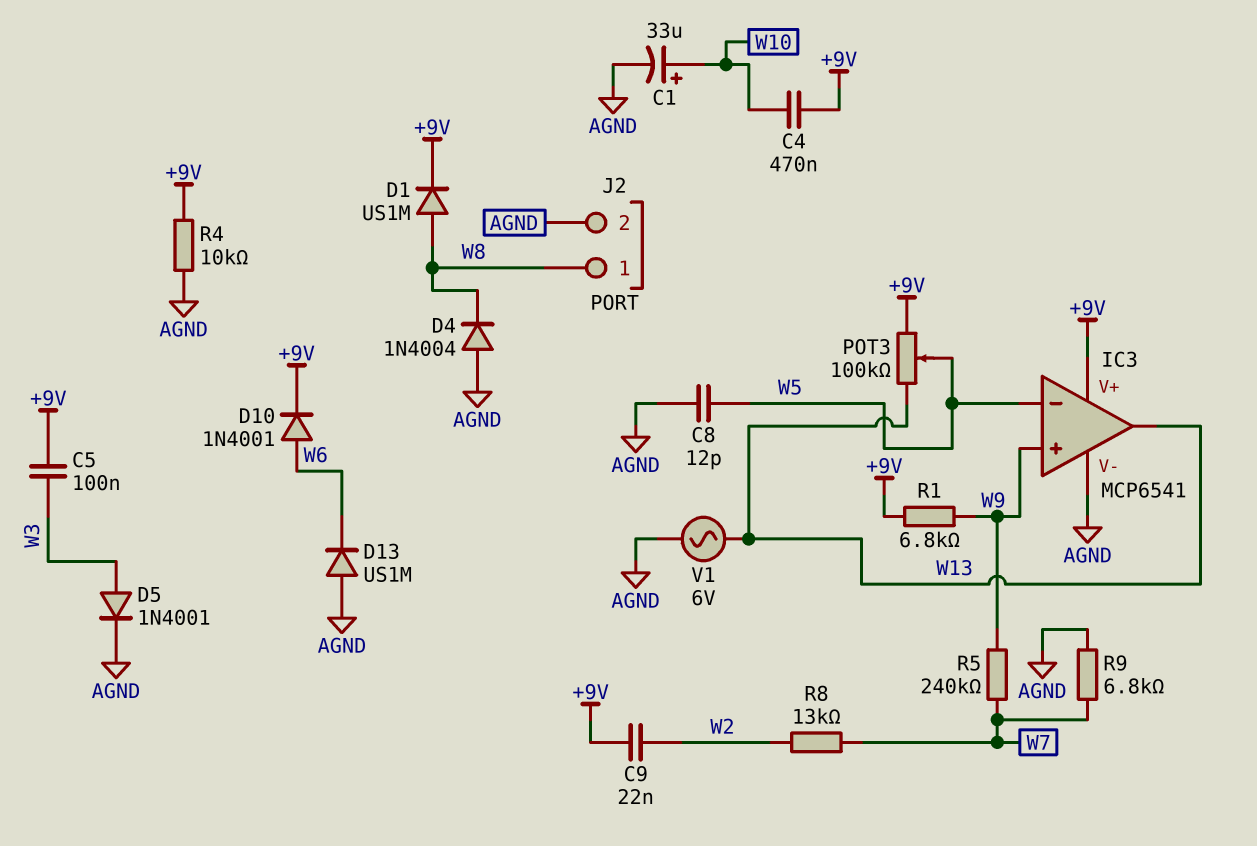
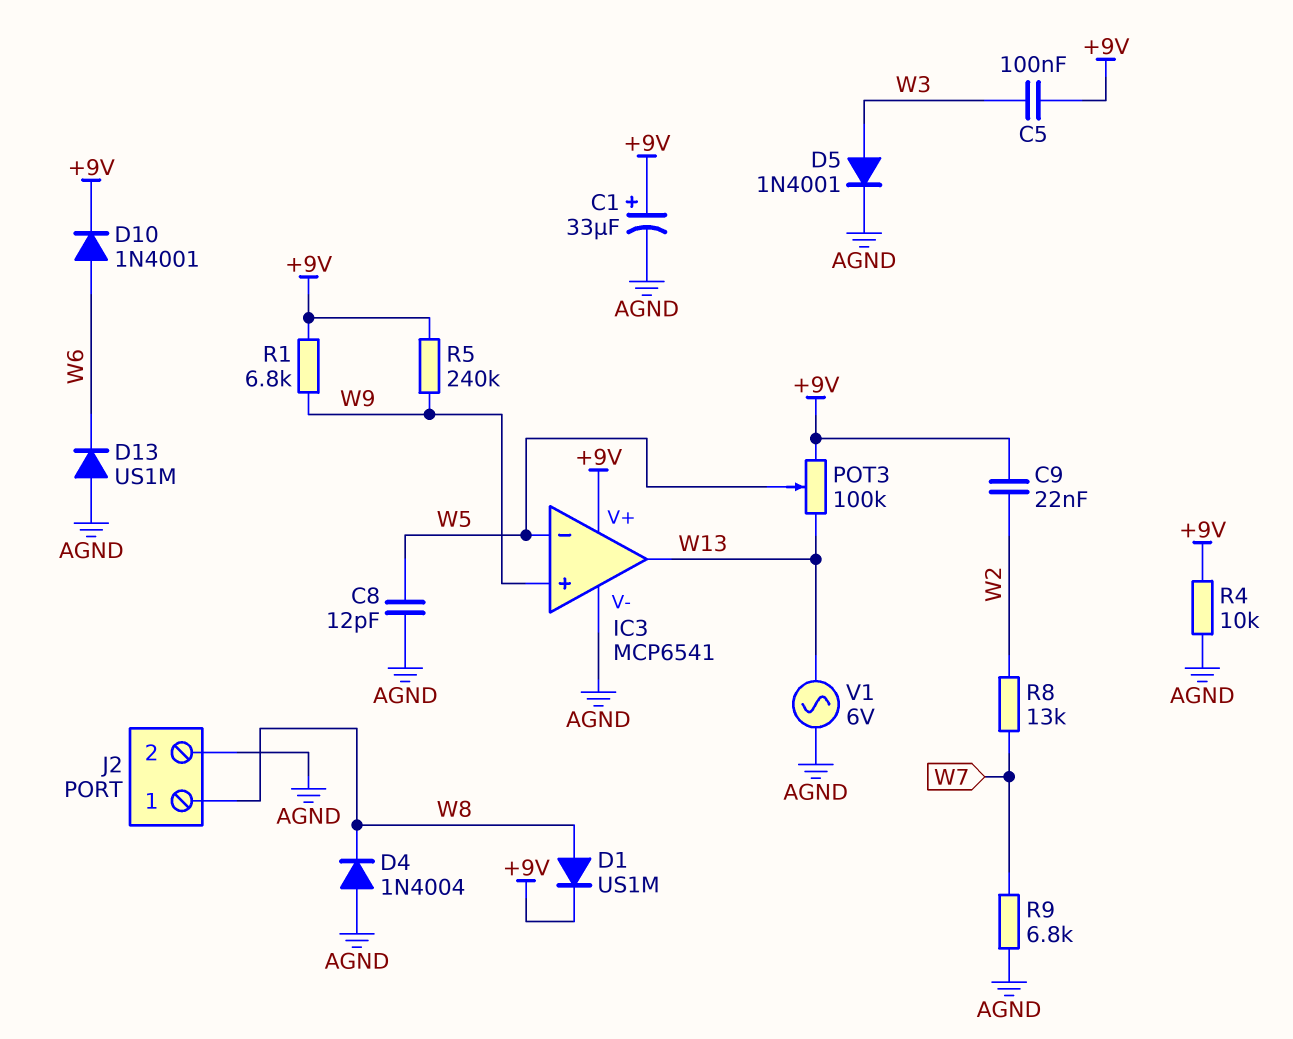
C1: 33uF (plus W10, minus AGND) -> 33uF (plus +9V, minus AGND)
C4: 470nF (+9V, W10) -> none
R5: 240k (W7, W9) -> 240k (+9V, W9)

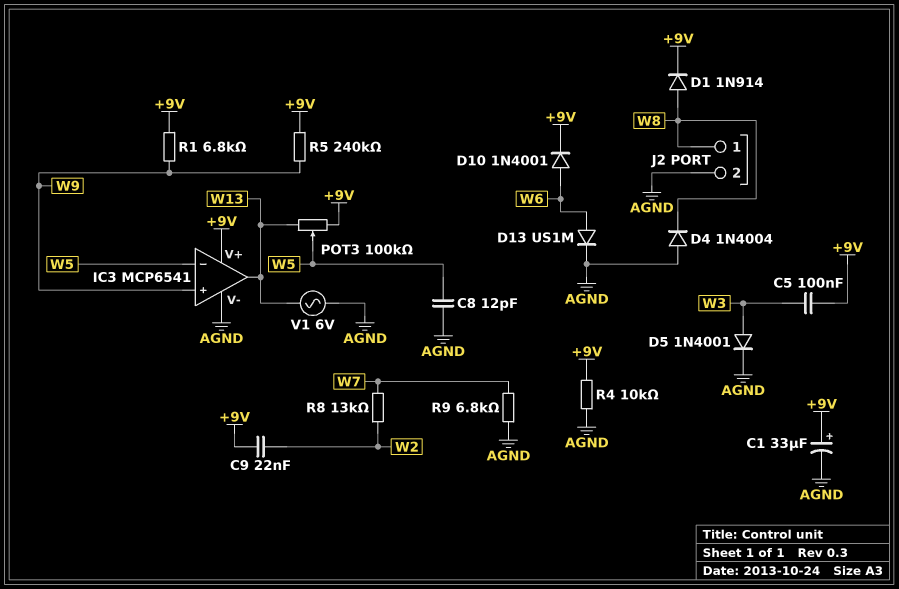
D1: diode US1M (A W8, K +9V) -> diode 1N914 (A W8, K +9V)
D13: diode US1M (A AGND, K W6) -> diode US1M (A W6, K AGND)

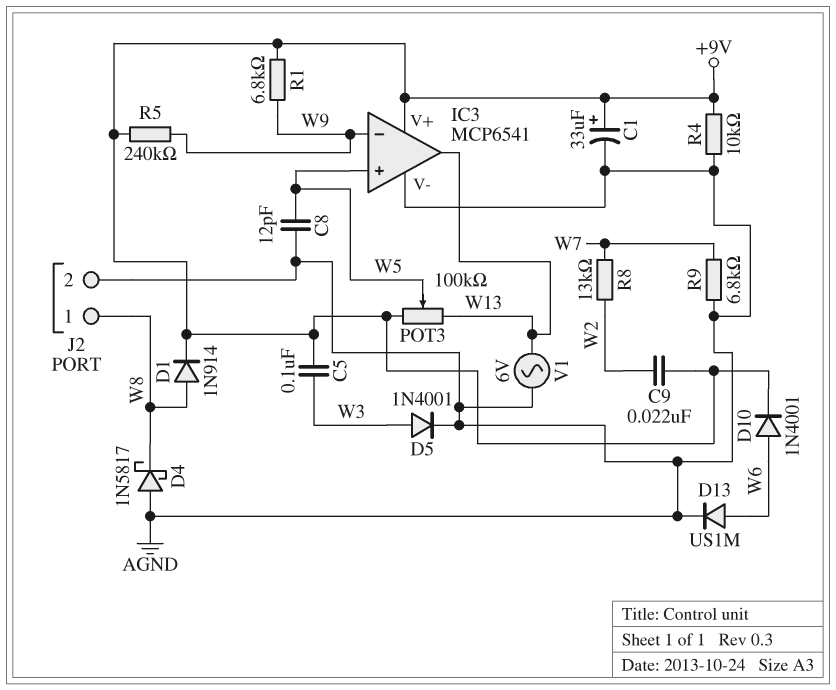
D4: diode 1N4004 (A AGND, K W8) -> schottky 1N5817 (A AGND, K W8)
IC3 pin in+: W9 -> W5
IC3 pin in-: W5 -> W9

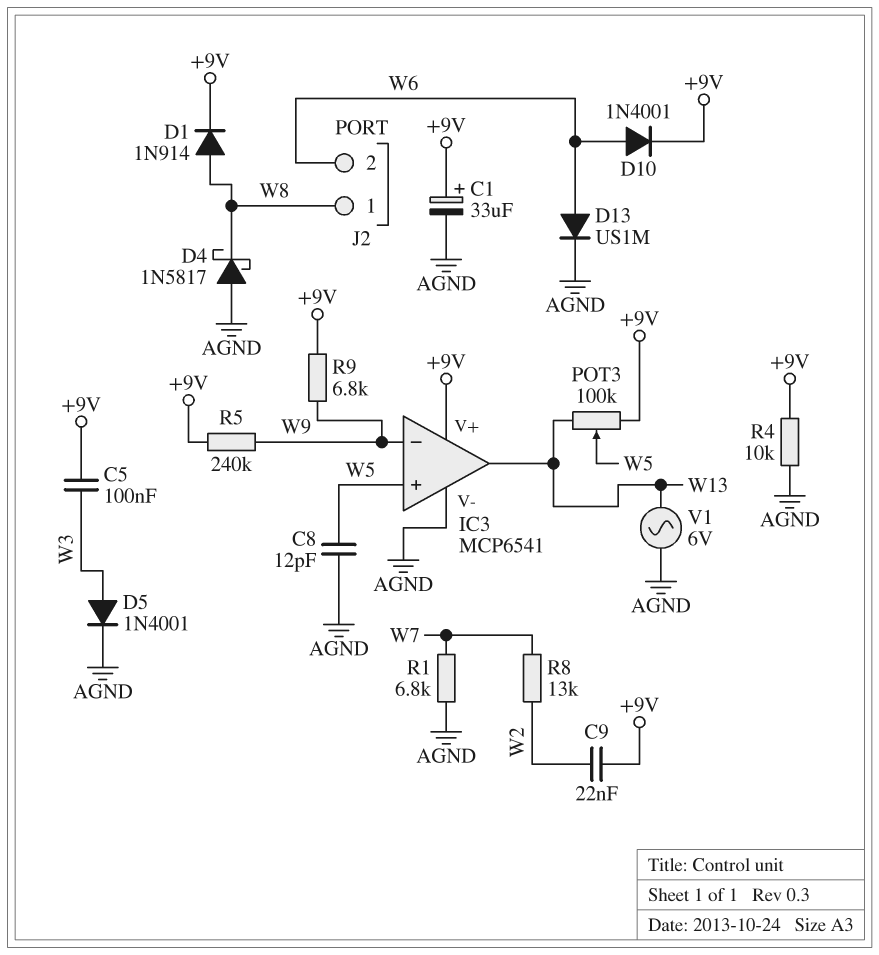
J2 pin 2: AGND -> W6
R1: 6.8k (+9V, W9) -> 6.8k (AGND, W7)
R9: 6.8k (AGND, W7) -> 6.8k (+9V, W9)

